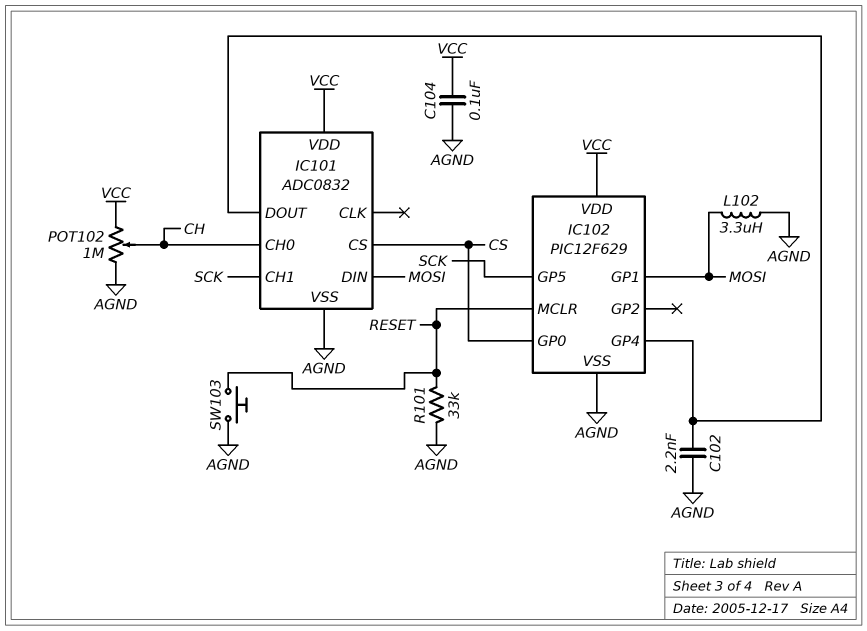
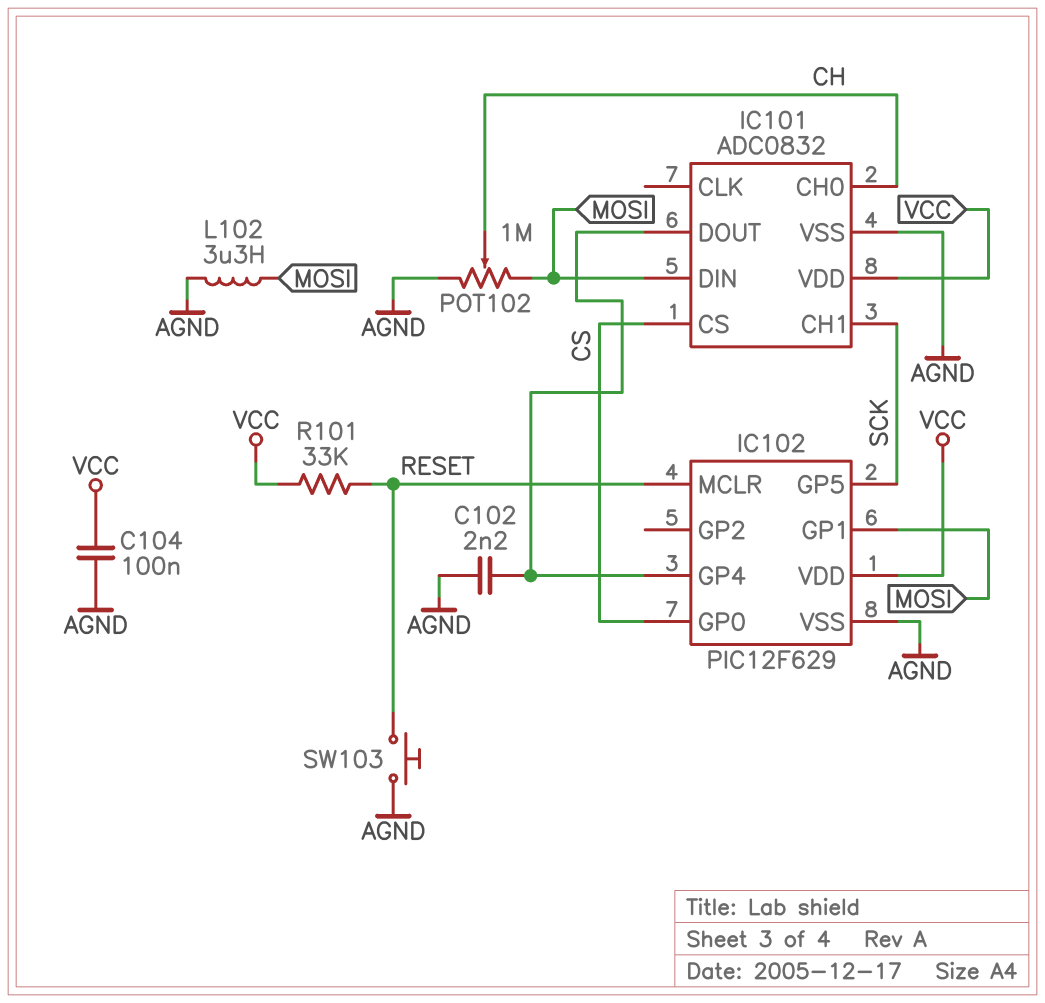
POT102: 1M (AGND, VCC, wiper CH) -> 1M (AGND, MOSI, wiper CH)
R101: 33k (AGND, RESET) -> 33k (RESET, VCC)

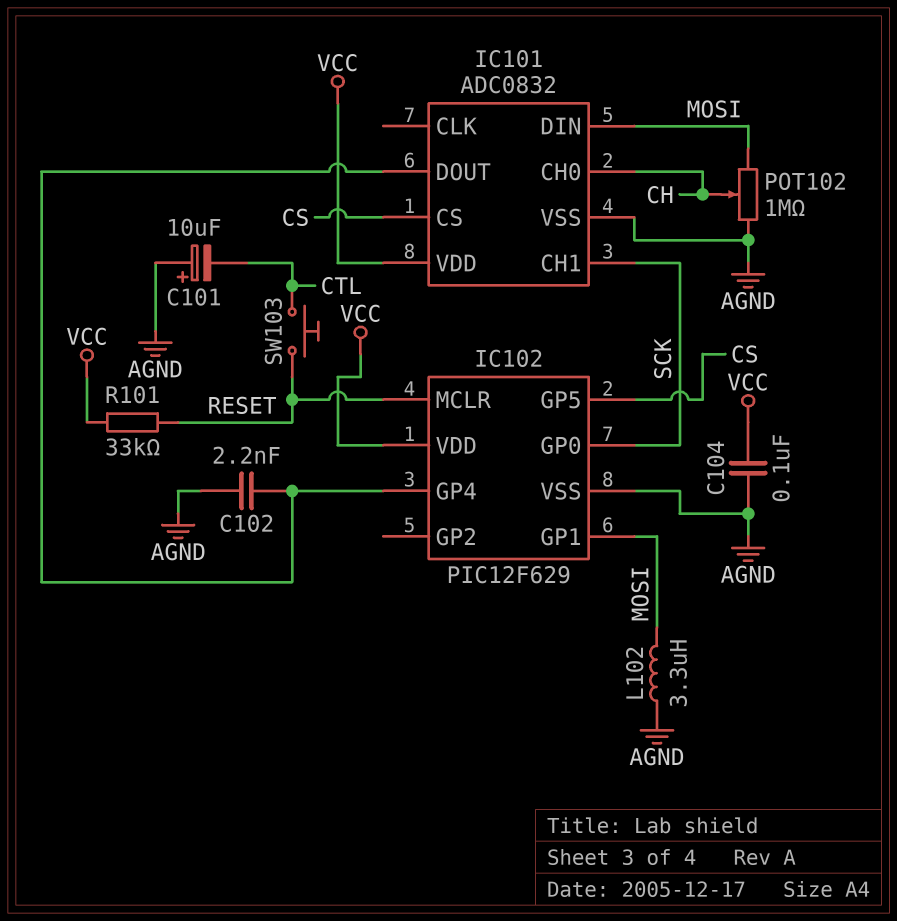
C101: none -> 10uF (plus AGND, minus CTL)
IC102 pin GP0: CS -> SCK
IC102 pin GP5: SCK -> CS
SW103: button (AGND, RESET) -> button (CTL, RESET)

